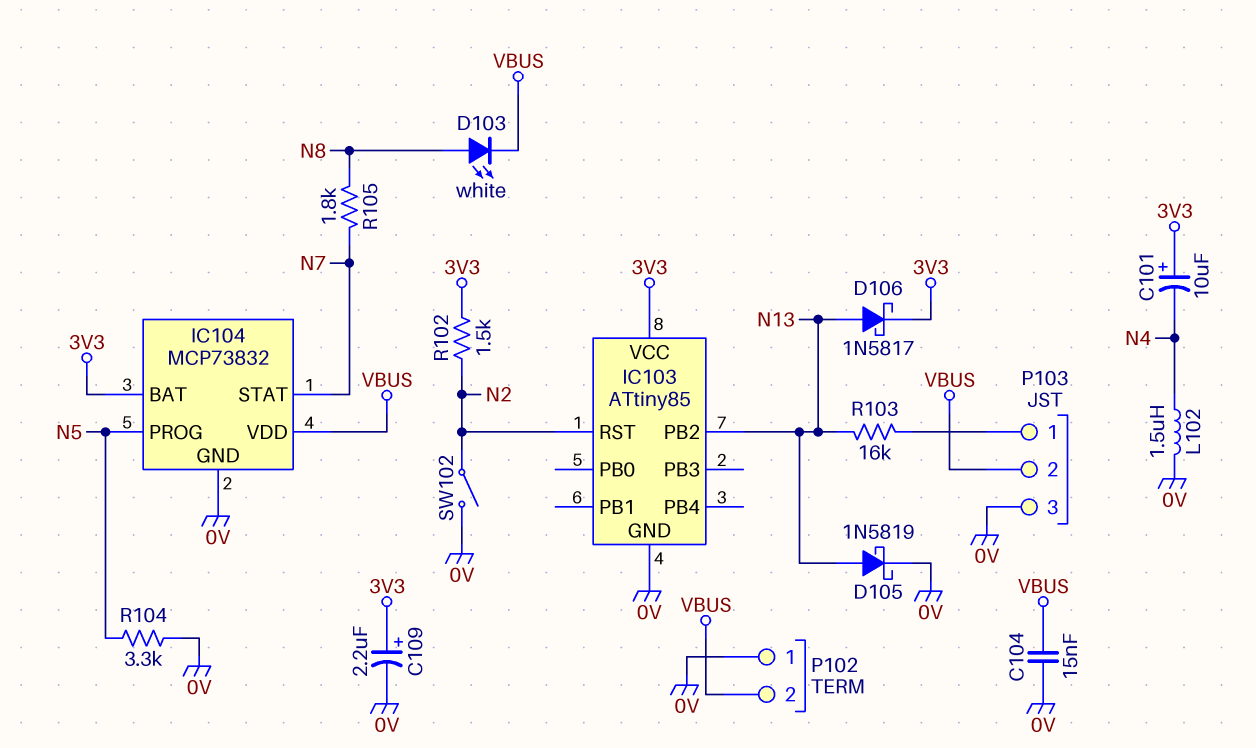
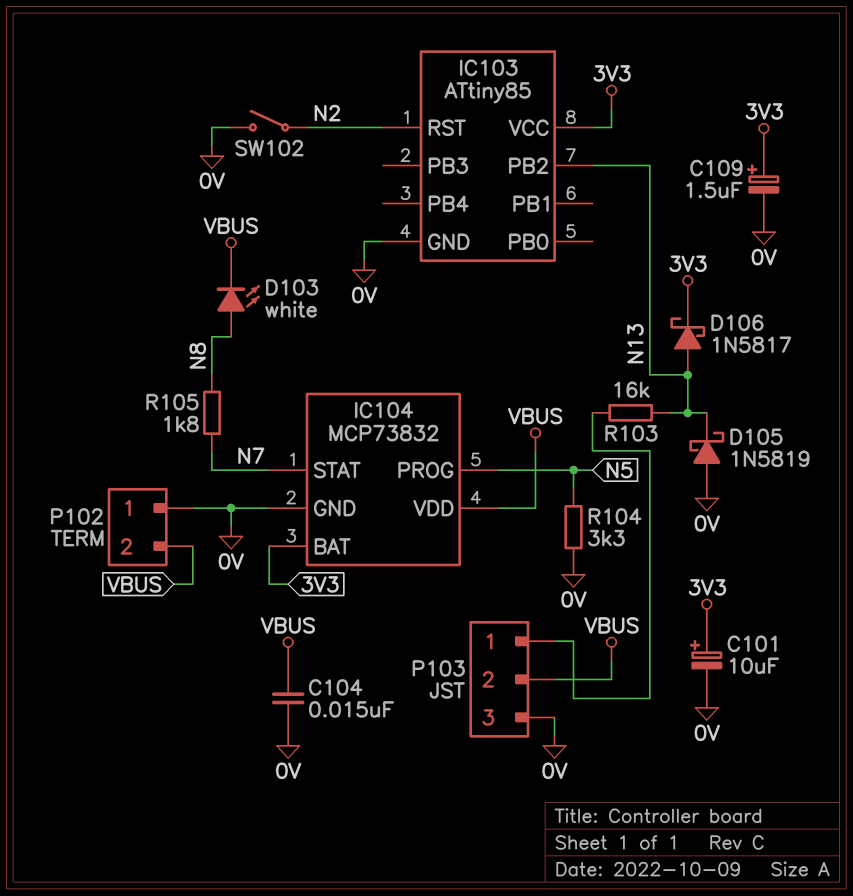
C101: 10uF (plus 3V3, minus N4) -> 10uF (plus 3V3, minus 0V)
C109: 2.2uF (plus 3V3, minus 0V) -> 1.5uF (plus 3V3, minus 0V)
D105: schottky 1N5819 (A N13, K 0V) -> schottky 1N5819 (A 0V, K N13)
L102: 1.5uH (0V, N4) -> none
R102: 1.5k (3V3, N2) -> none

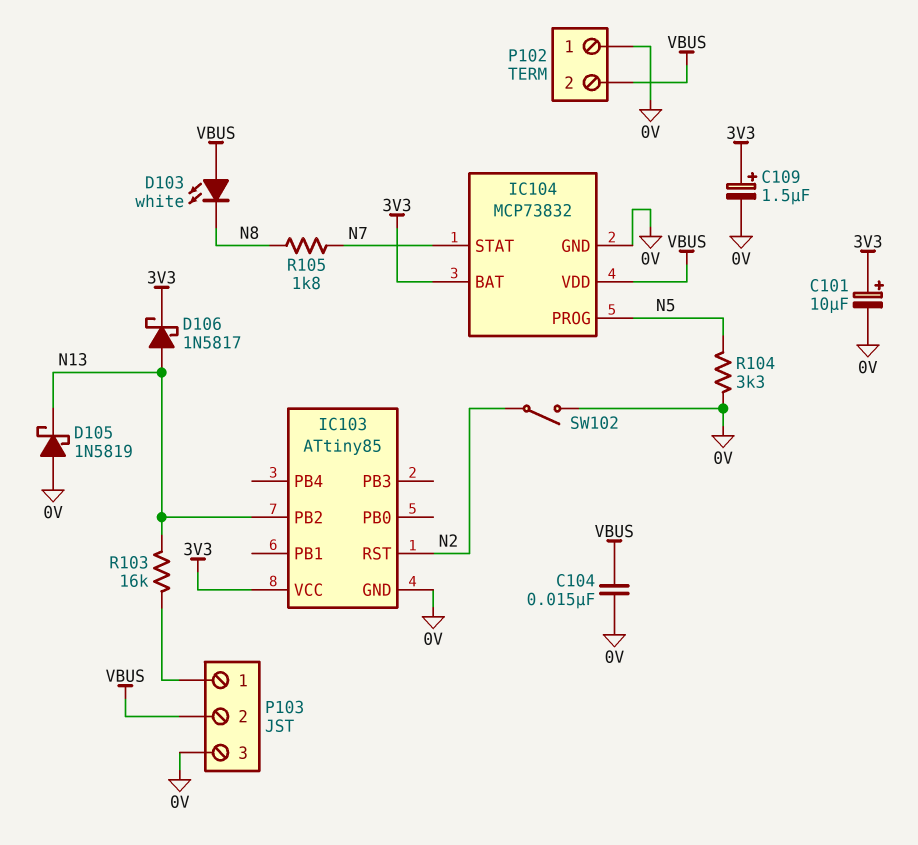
D103: LED white (A N8, K VBUS) -> LED white (A VBUS, K N8)

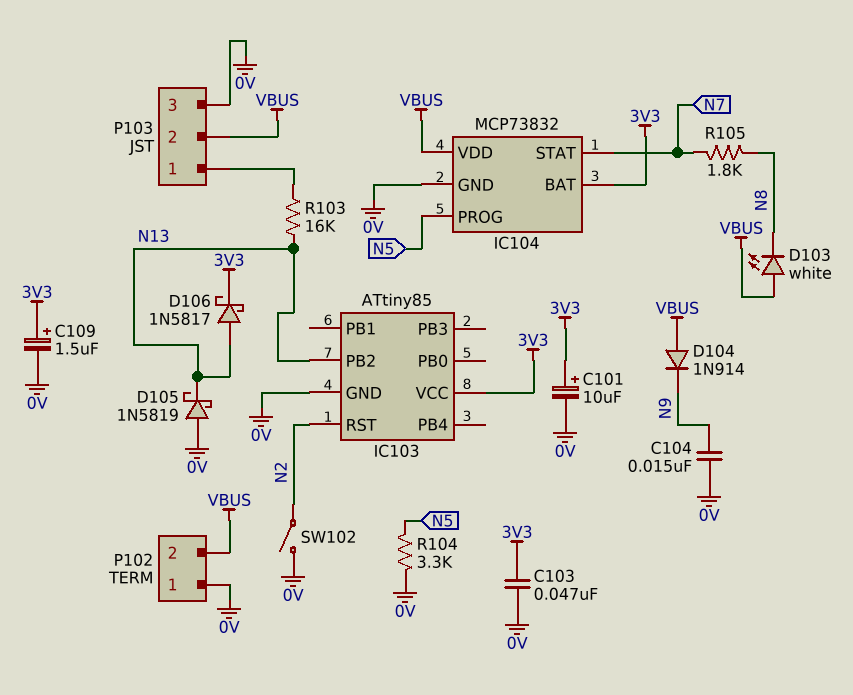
C103: none -> 47nF (0V, 3V3)
C104: 15nF (0V, VBUS) -> 15nF (0V, N9)
D104: none -> diode 1N914 (A VBUS, K N9)

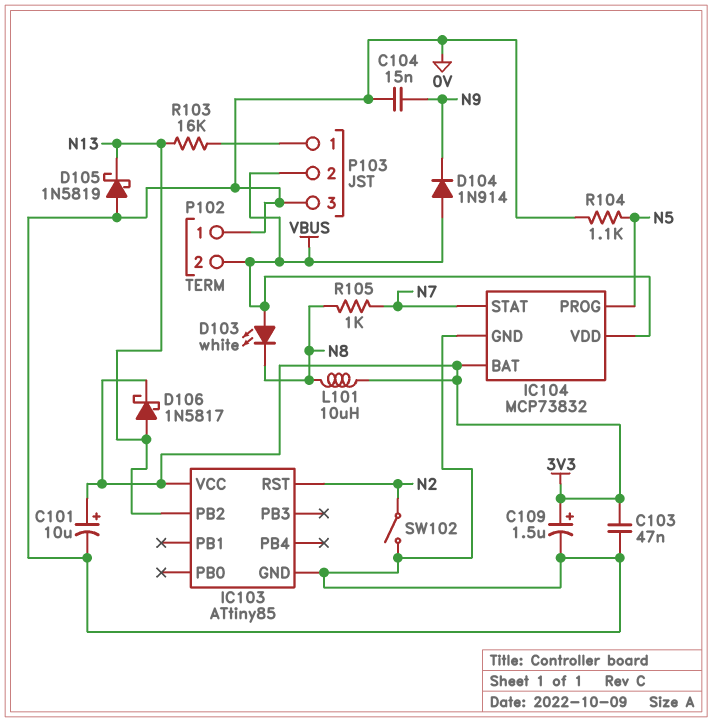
L101: none -> 10uH (3V3, N8)
R104: 3.3k (0V, N5) -> 1.1k (0V, N5)
R105: 1.8k (N7, N8) -> 1k (N7, N8)

